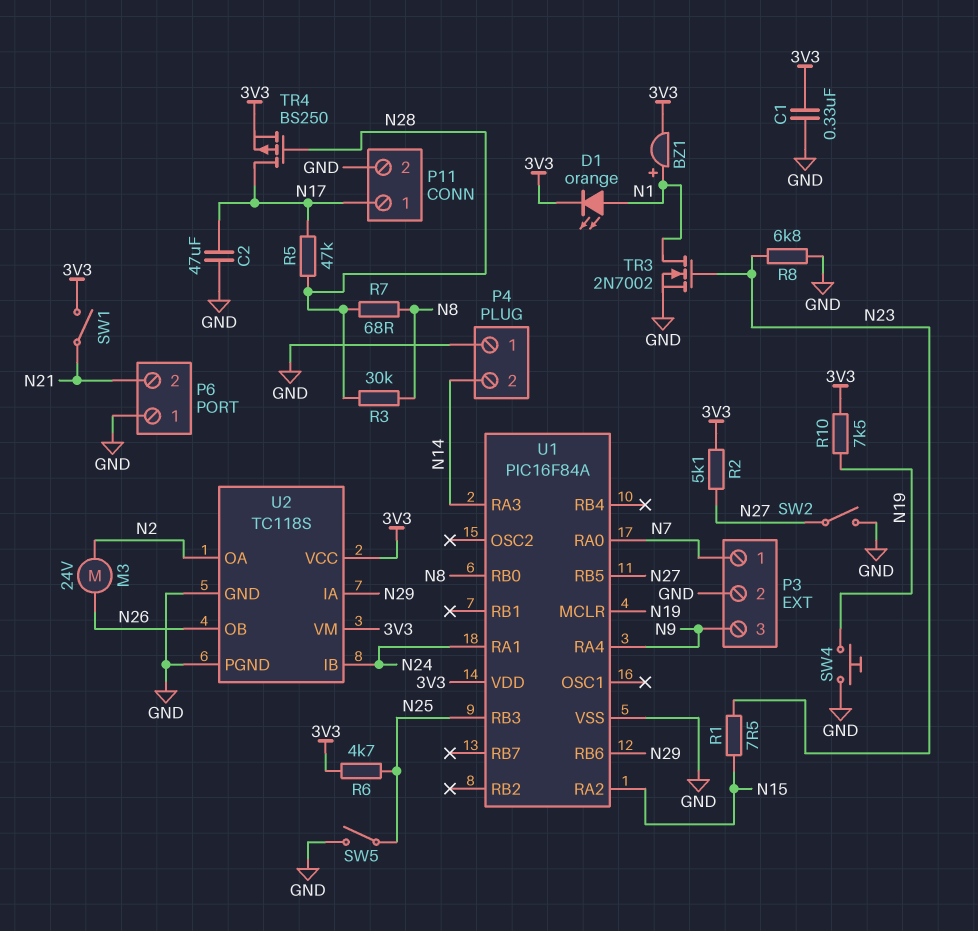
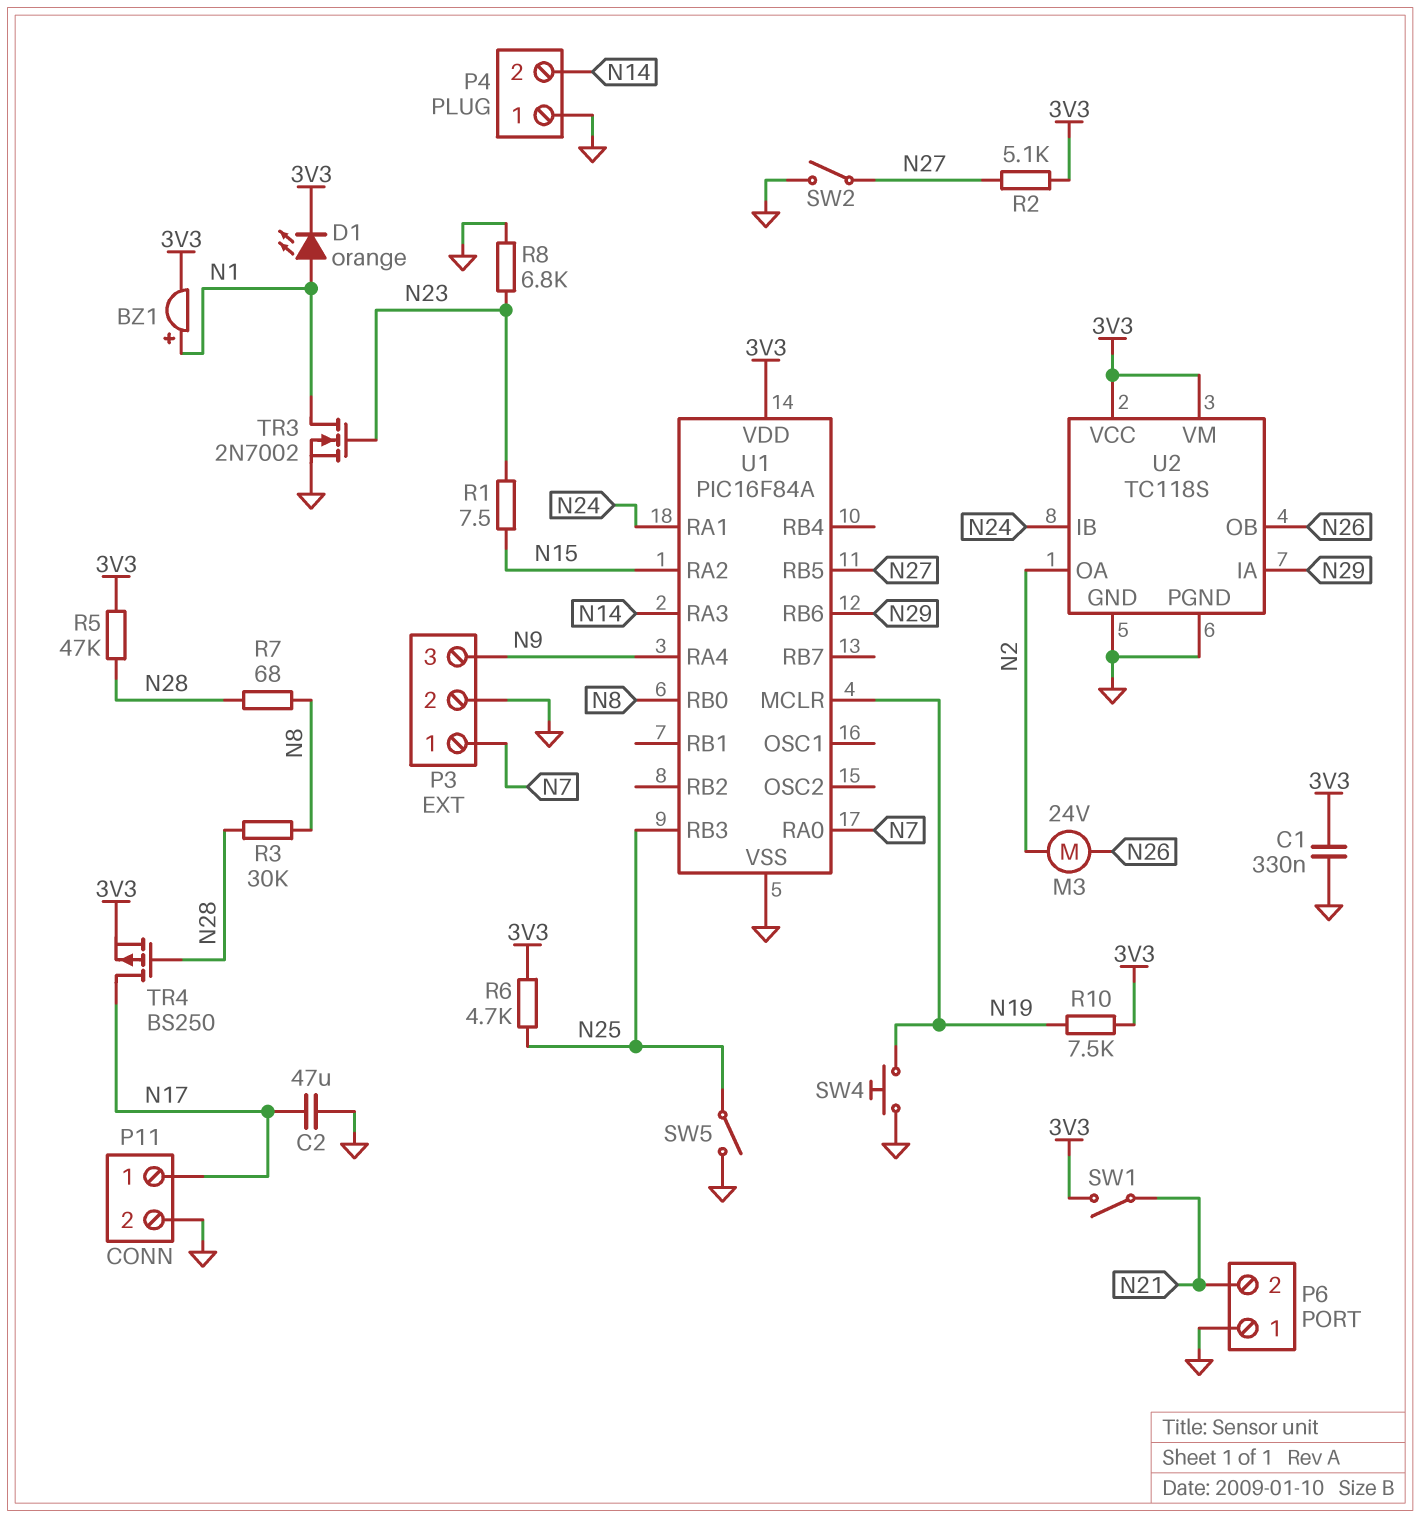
R5: 47k (N17, N28) -> 47k (3V3, N28)

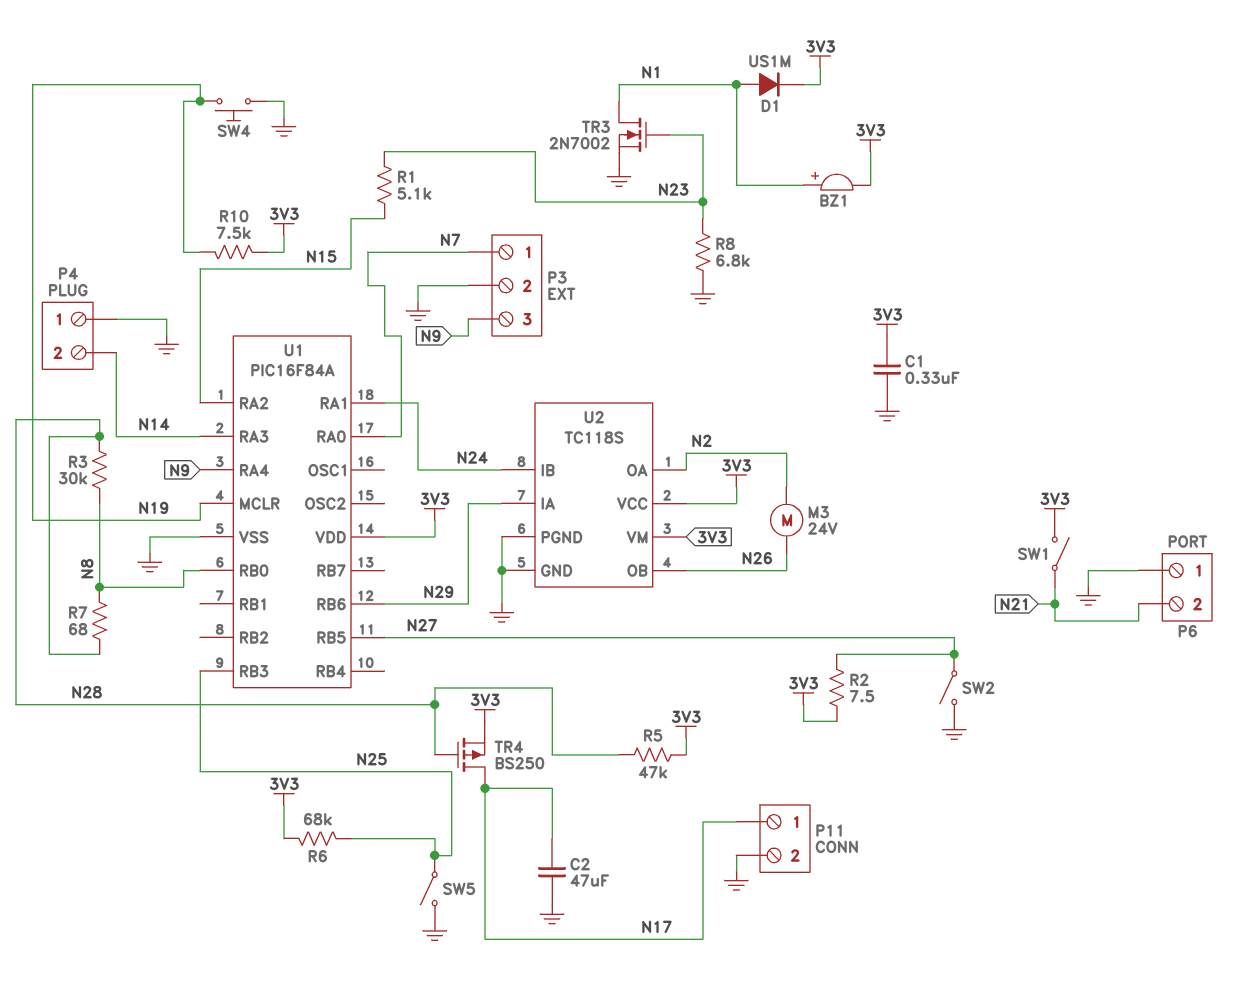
D1: LED orange (A N1, K 3V3) -> diode US1M (A N1, K 3V3)
R1: 7.5 (N15, N23) -> 5.1k (N15, N23)
R2: 5.1k (3V3, N27) -> 7.5 (3V3, N27)
R6: 4.7k (3V3, N25) -> 68k (3V3, N25)

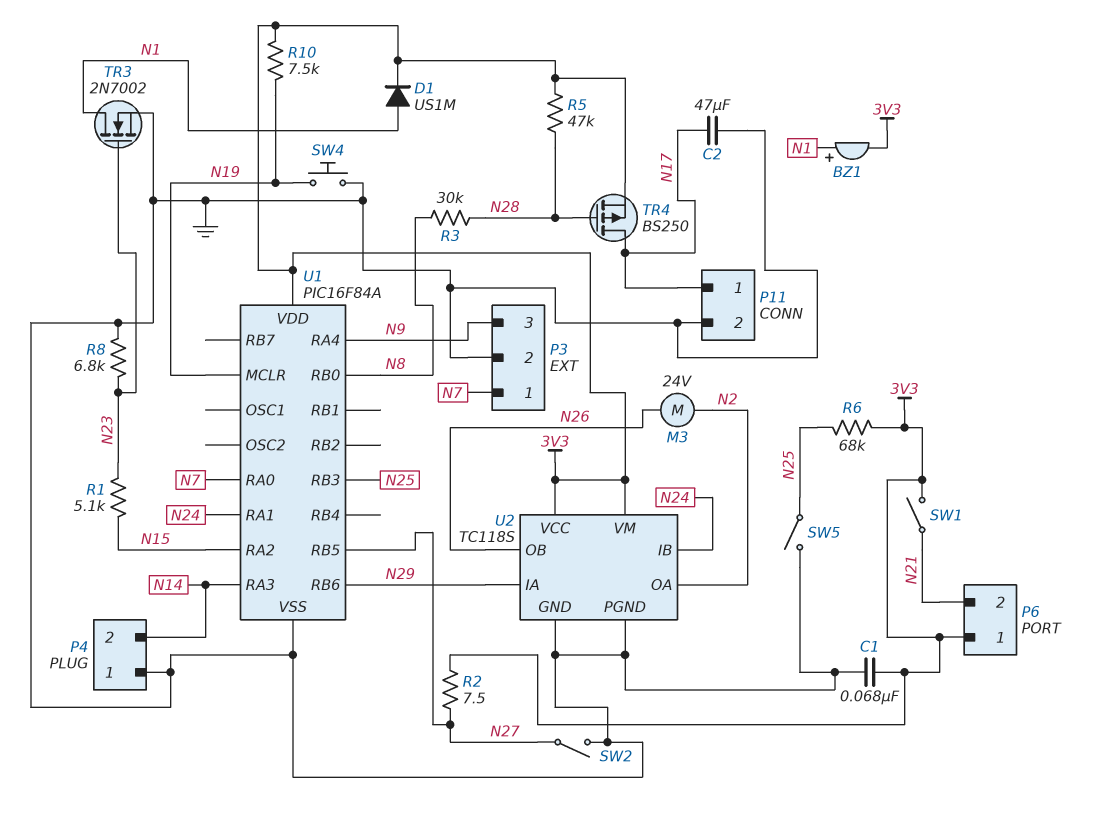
C1: 330nF (3V3, GND) -> 68nF (3V3, GND)
P6 pin 1: GND -> 3V3
R7: 68 (N8, N28) -> none

